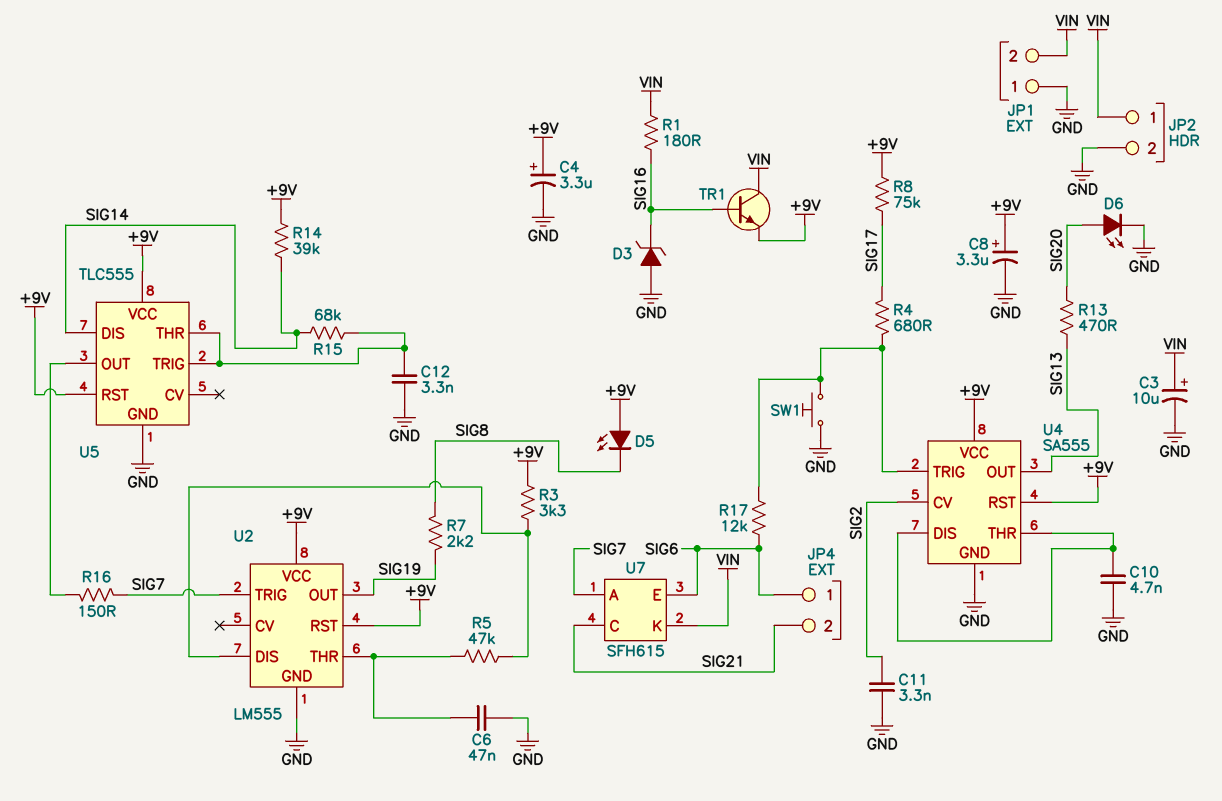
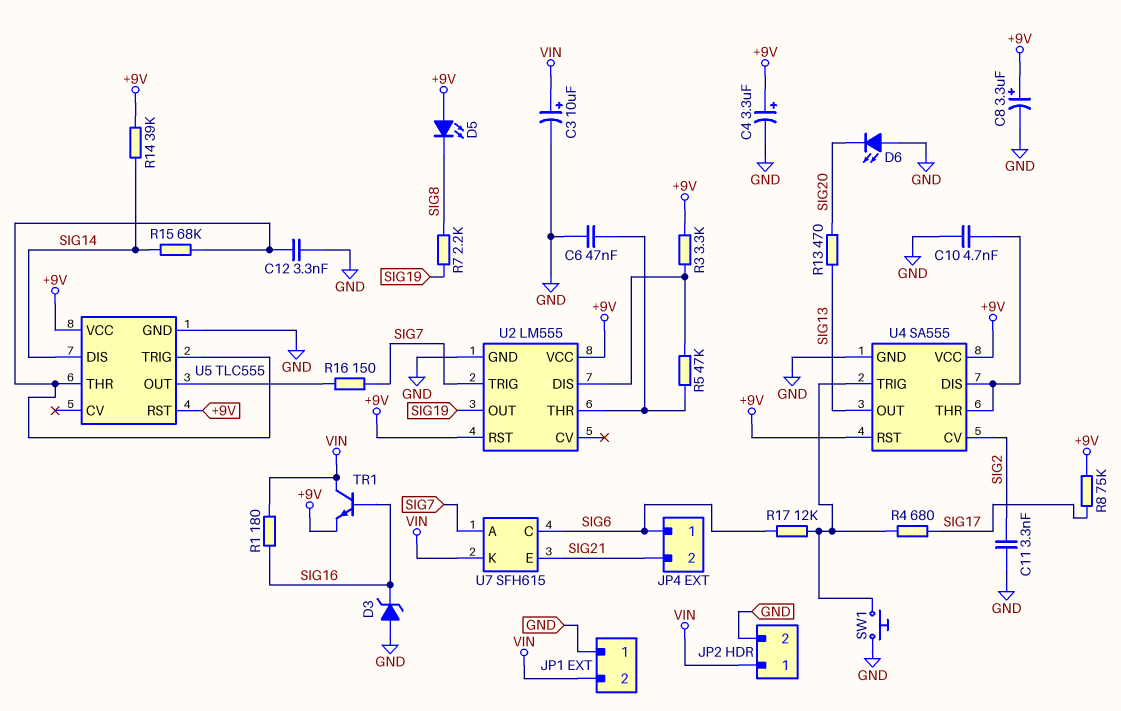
D6: LED (A SIG20, K GND) -> LED (A GND, K SIG20)
U7 pin C: SIG21 -> SIG6
U7 pin E: SIG6 -> SIG21

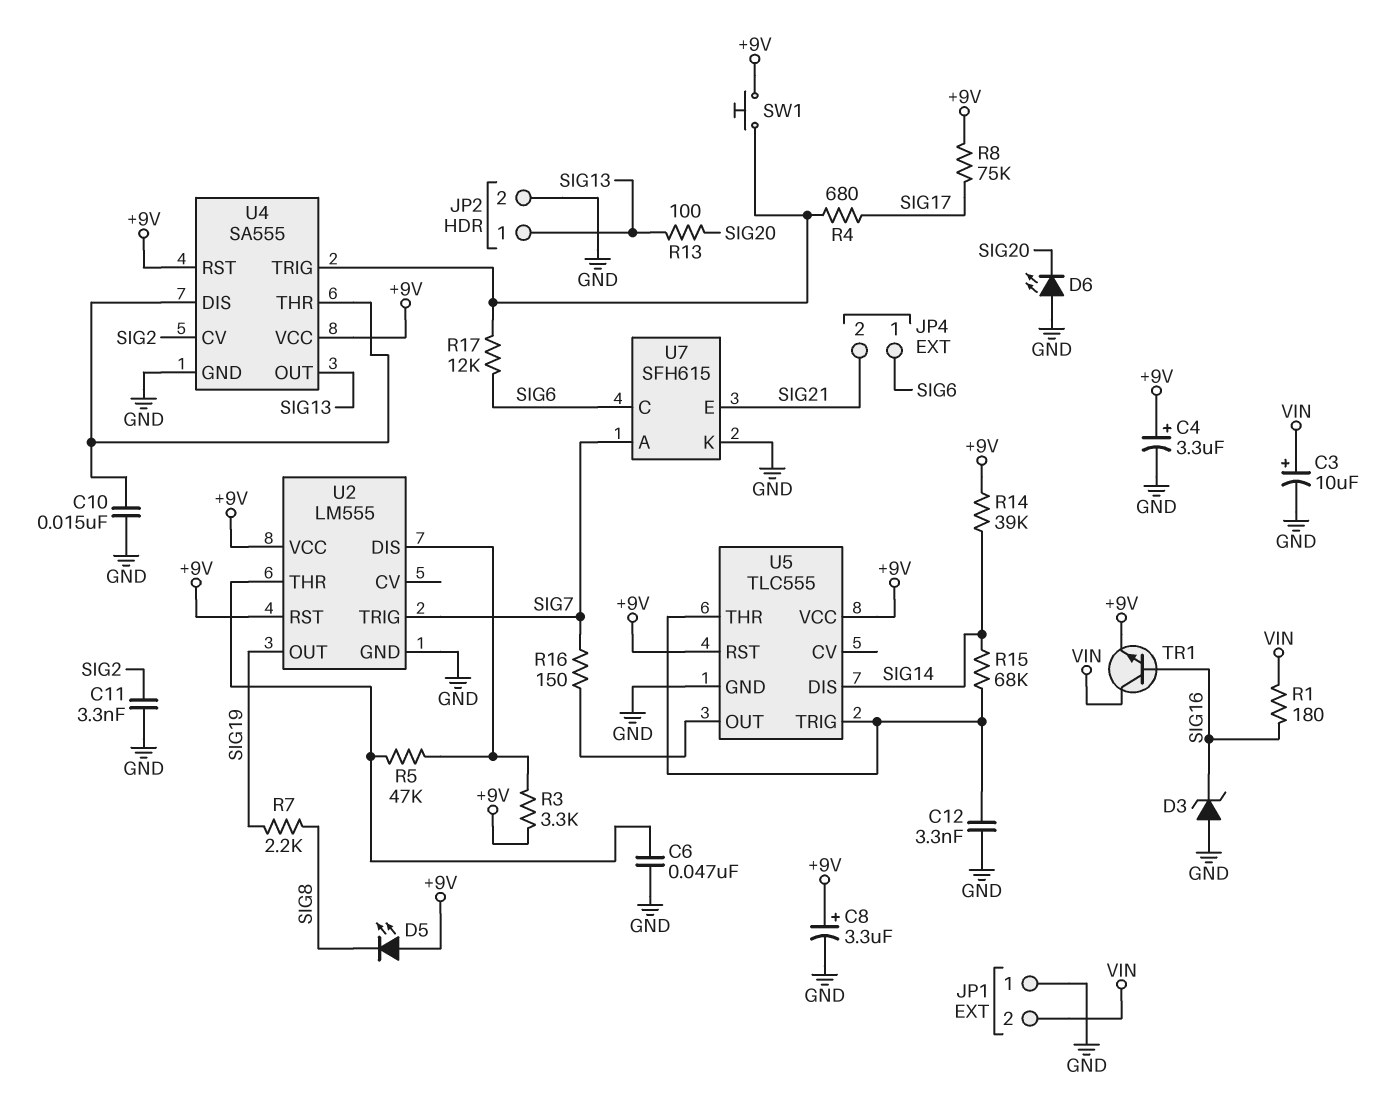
C10: 4.7nF (GND, U4/DIS) -> 15nF (GND, U4/DIS)
JP2 pin 1: VIN -> SIG13
R13: 470 (SIG13, SIG20) -> 100 (SIG13, SIG20)
SW1: button (GND, U4/TRIG) -> button (+9V, U4/TRIG)
U7 pin K: VIN -> GND

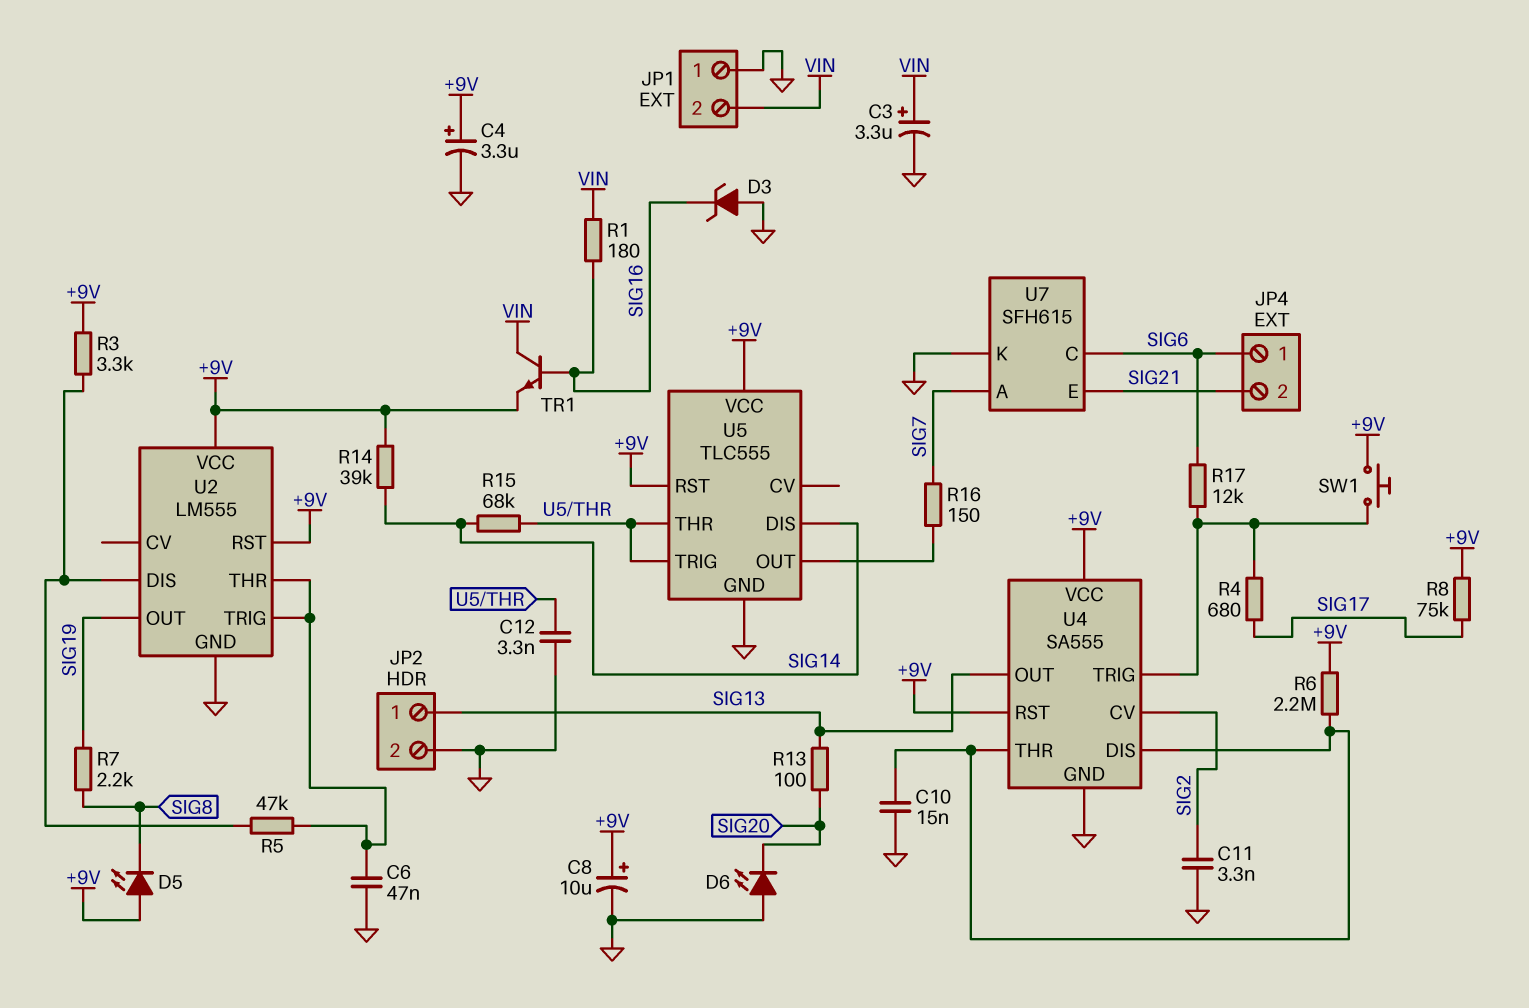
C3: 10uF (plus VIN, minus GND) -> 3.3uF (plus VIN, minus GND)
C8: 3.3uF (plus +9V, minus GND) -> 10uF (plus +9V, minus GND)
R6: none -> 2.2M (+9V, U4/DIS)
U2 pin TRIG: SIG7 -> U2/THR

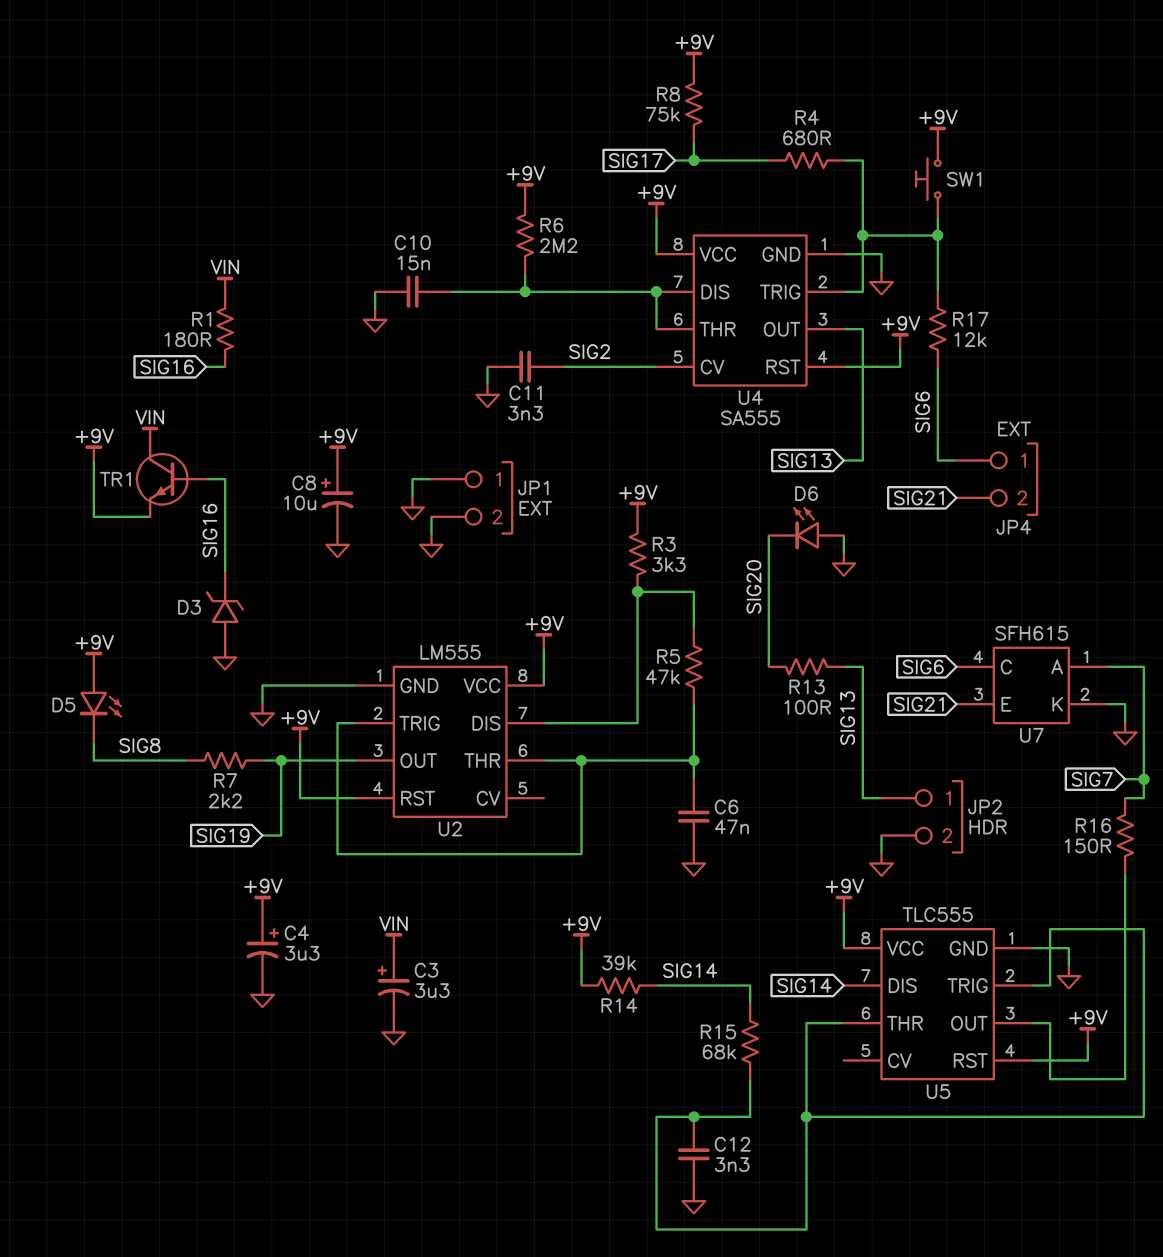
JP1 pin 2: VIN -> GND

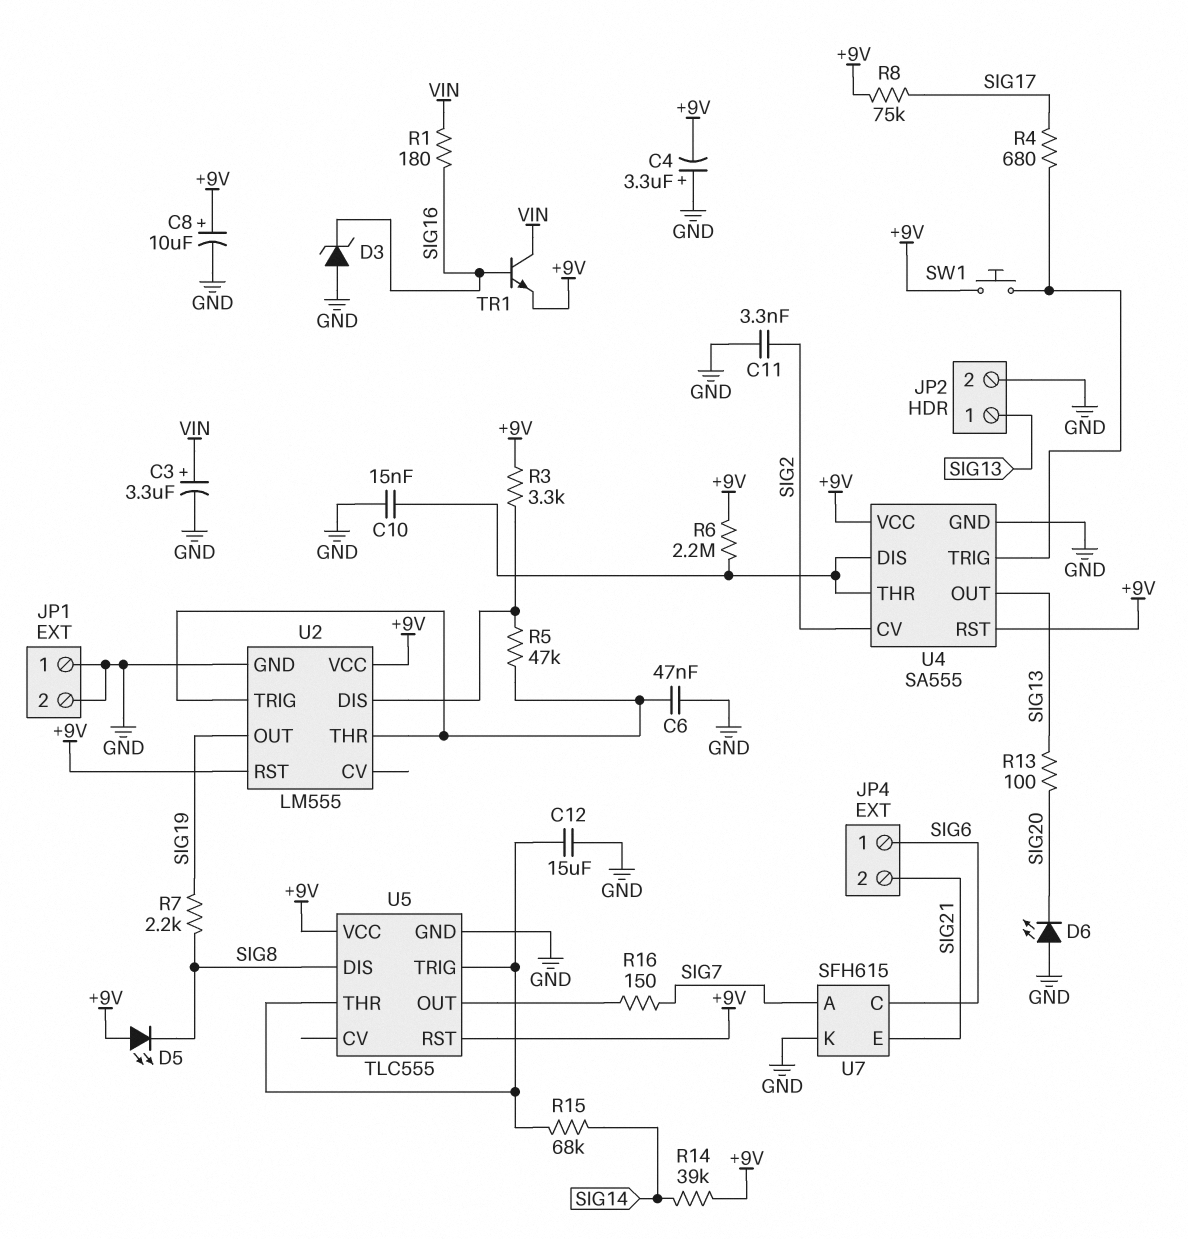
C4: 3.3uF (plus +9V, minus GND) -> 3.3uF (plus GND, minus +9V)
C12: 3.3nF (GND, U5/THR) -> 15uF (GND, U5/THR)
R17: 12k (SIG6, U4/TRIG) -> none
U5 pin DIS: SIG14 -> SIG8

